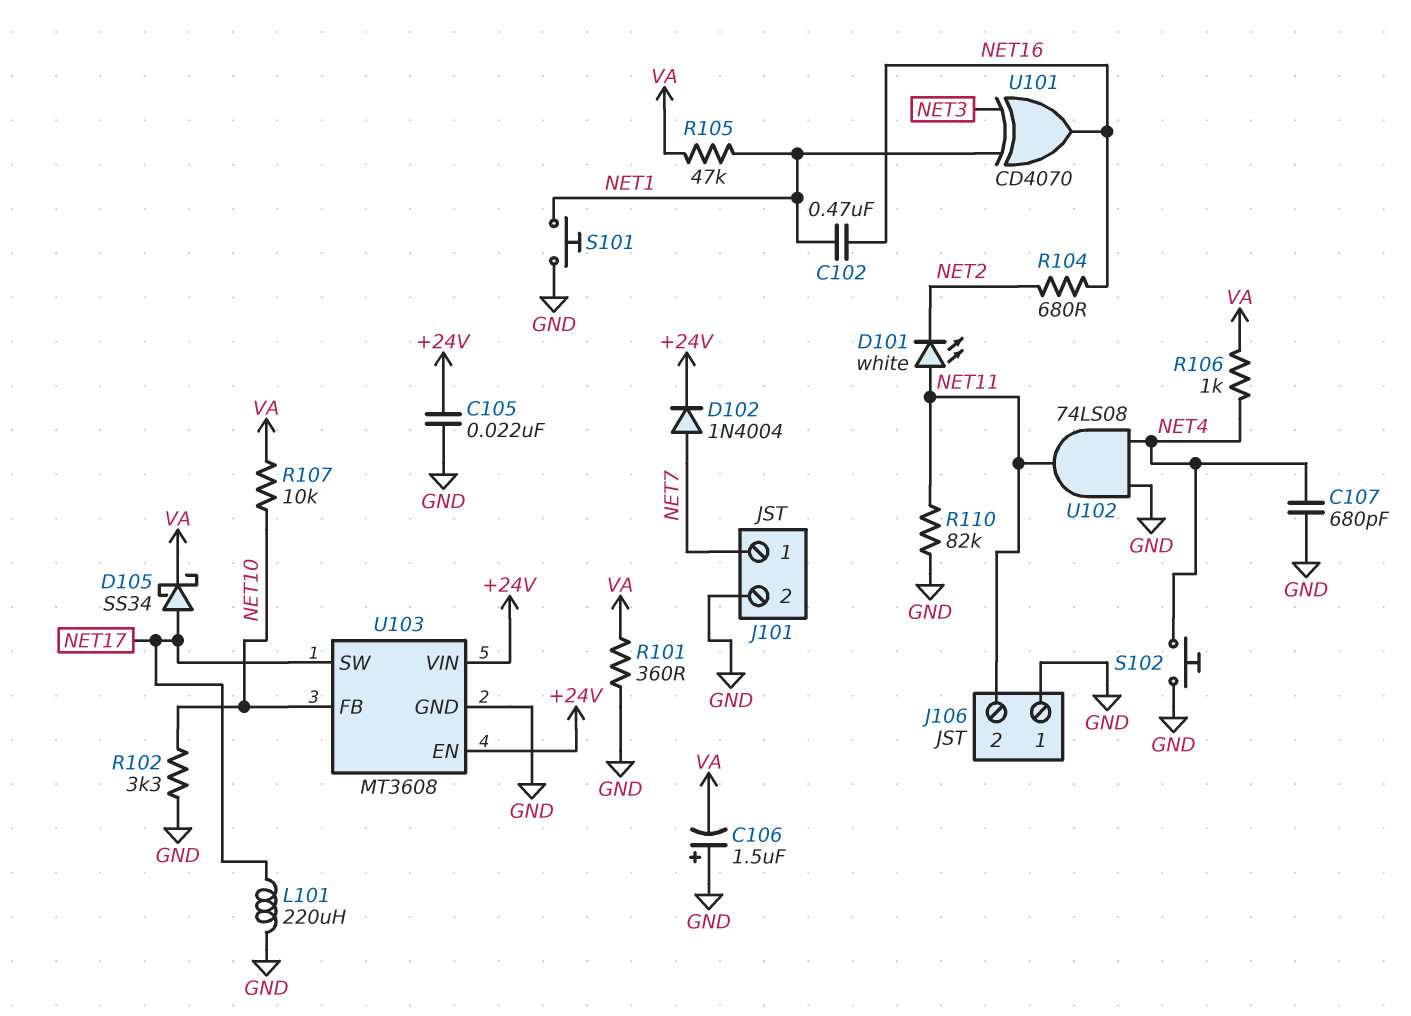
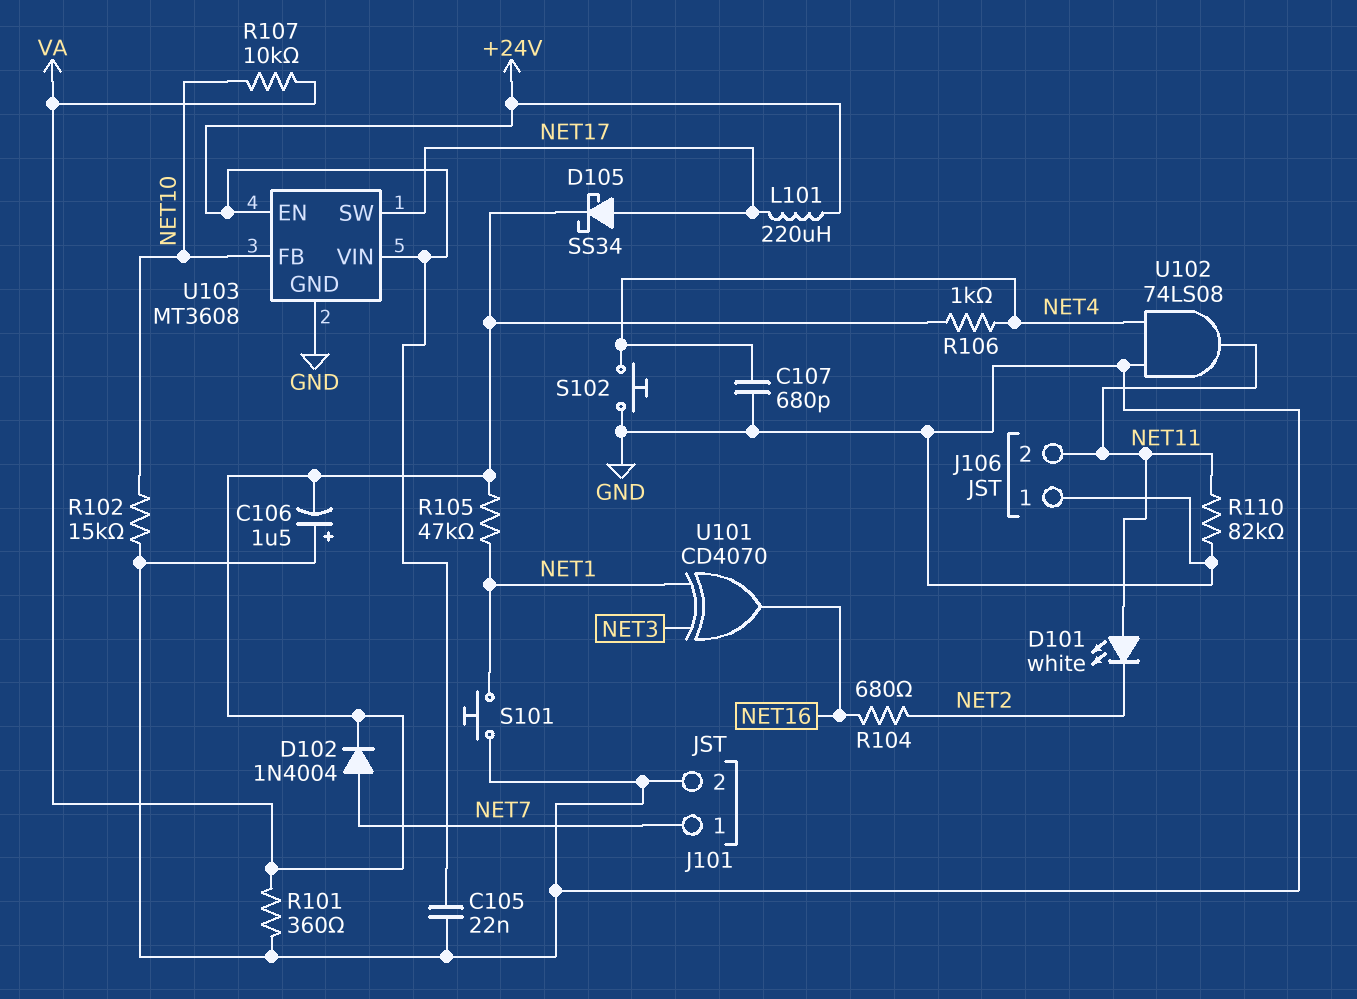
C102: 470nF (NET1, NET16) -> none
D102: diode 1N4004 (A NET7, K +24V) -> diode 1N4004 (A NET7, K VA)
L101: 220uH (GND, NET17) -> 220uH (+24V, NET17)
R102: 3.3k (GND, NET10) -> 15k (GND, NET10)

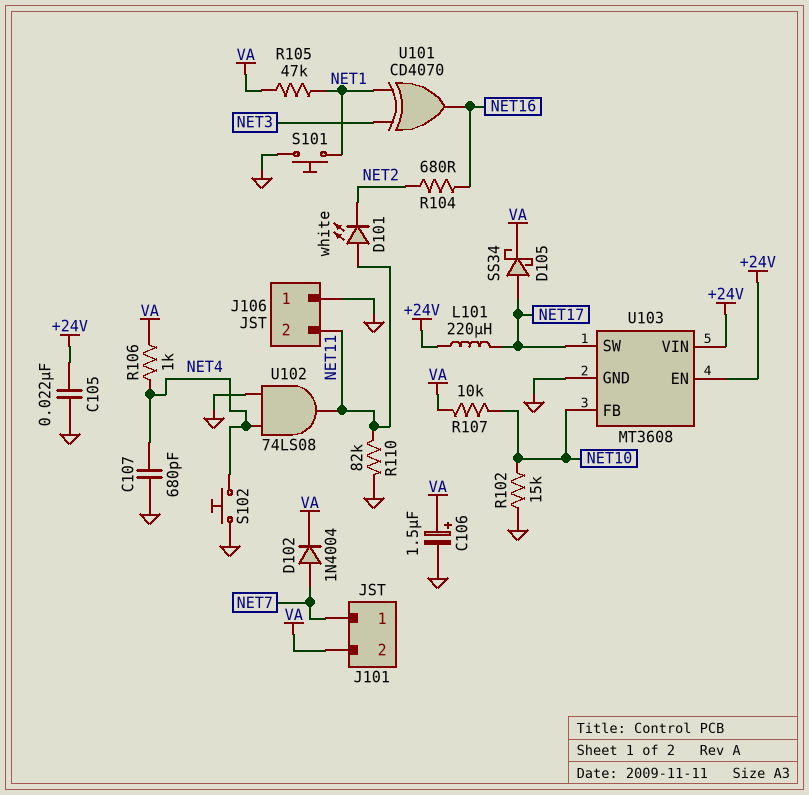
C106: 1.5uF (plus GND, minus VA) -> 1.5uF (plus VA, minus GND)
J101 pin 2: GND -> VA
R101: 360 (GND, VA) -> none

